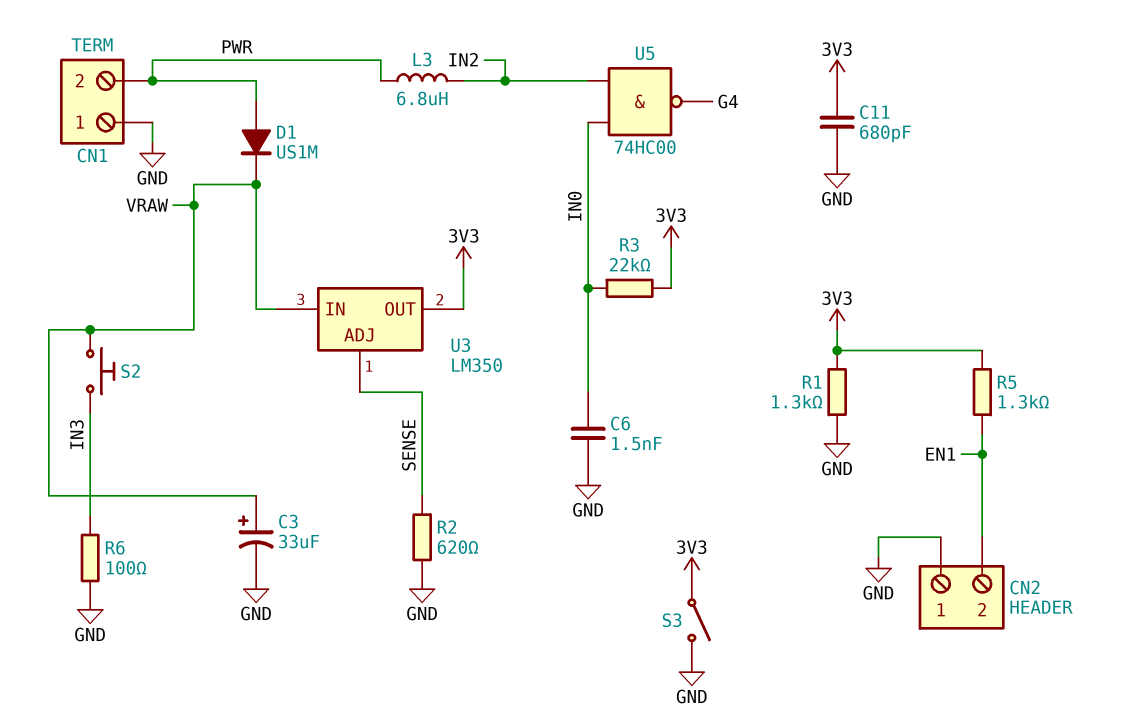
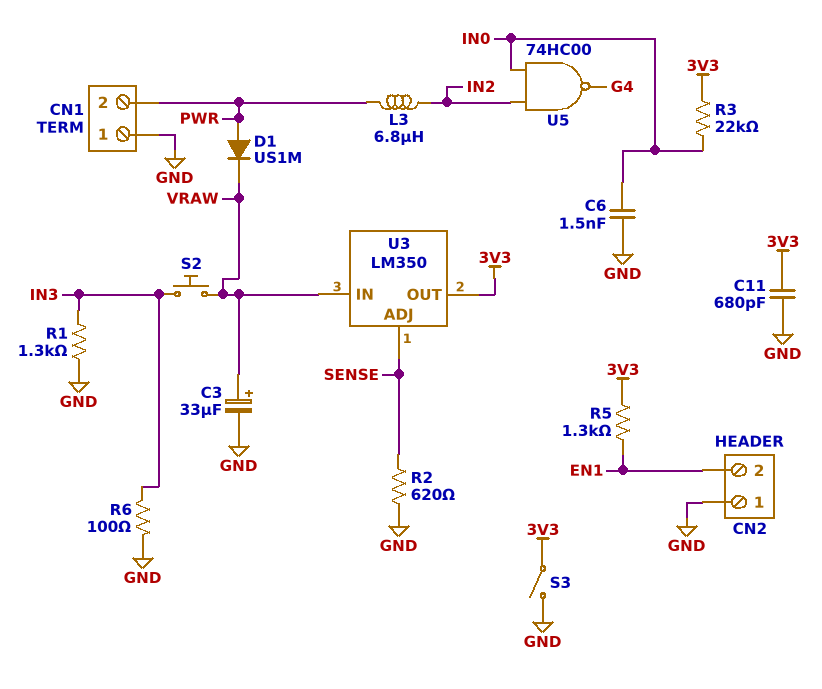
R1: 1.3k (3V3, GND) -> 1.3k (GND, IN3)

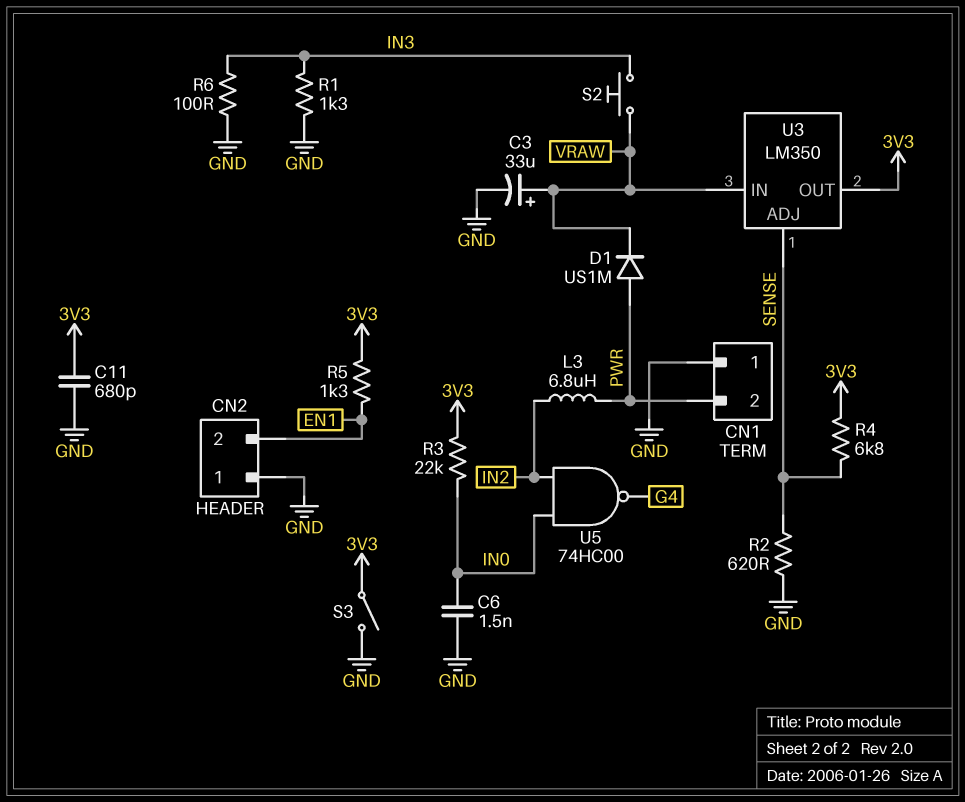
R4: none -> 6.8k (3V3, SENSE)

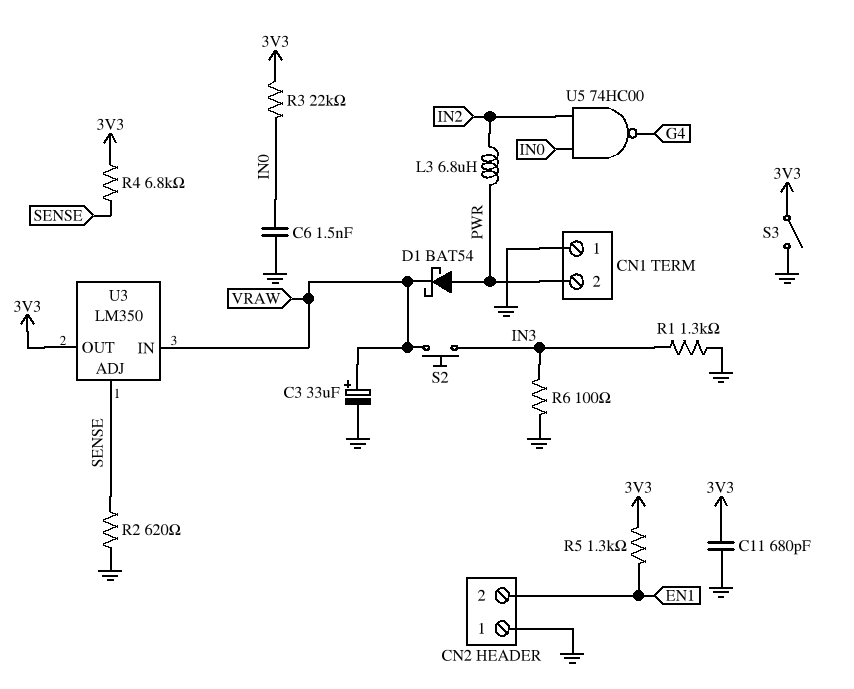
D1: diode US1M (A PWR, K VRAW) -> schottky BAT54 (A PWR, K VRAW)

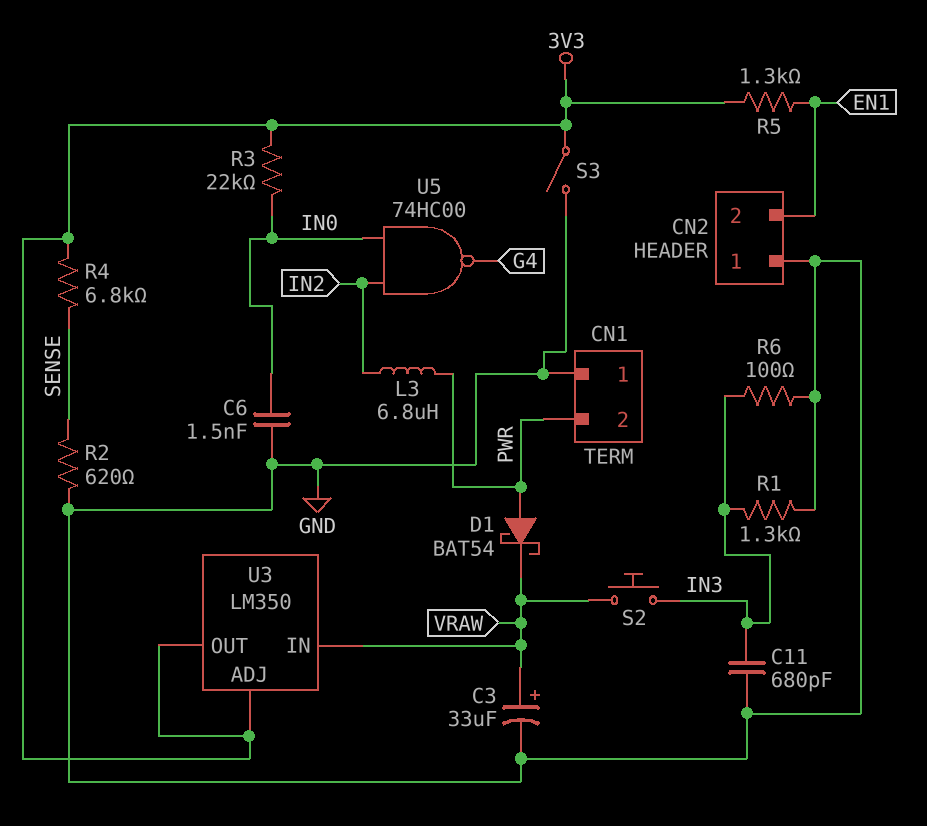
C11: 680pF (3V3, GND) -> 680pF (GND, IN3)
U3 pin ADJ: SENSE -> 3V3

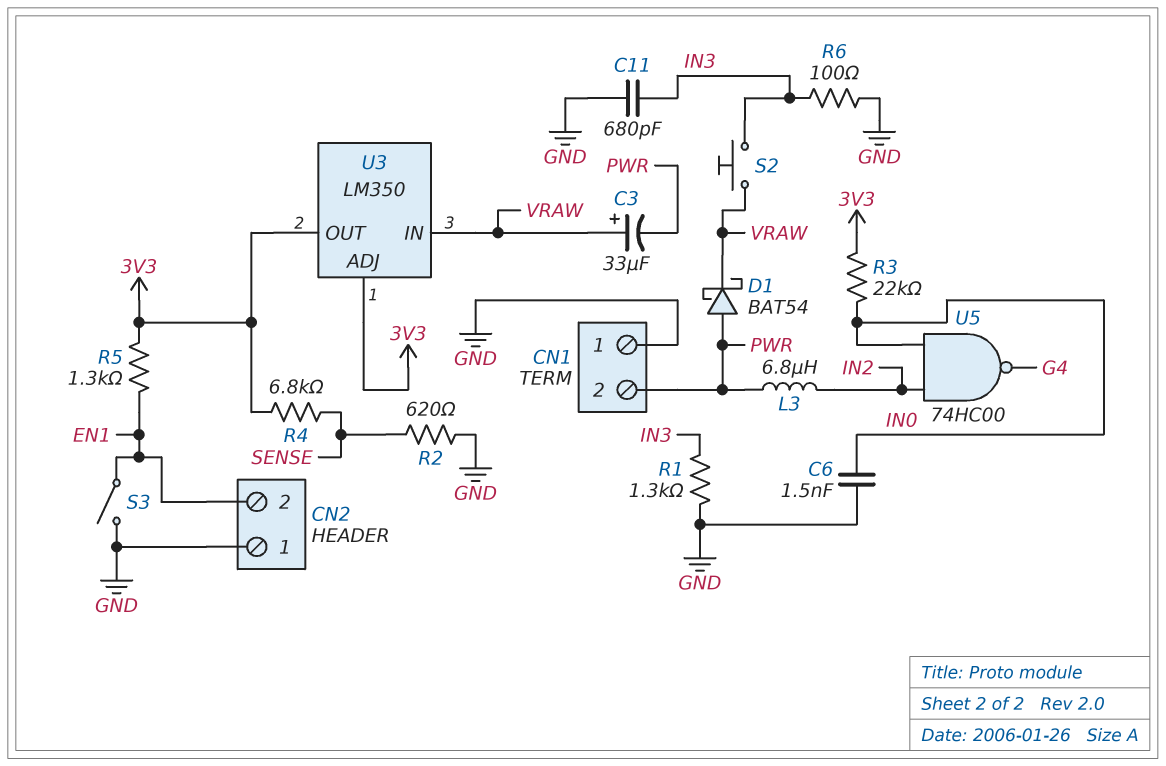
C3: 33uF (plus VRAW, minus GND) -> 33uF (plus VRAW, minus PWR)
S3: switch (3V3, GND) -> switch (EN1, GND)

